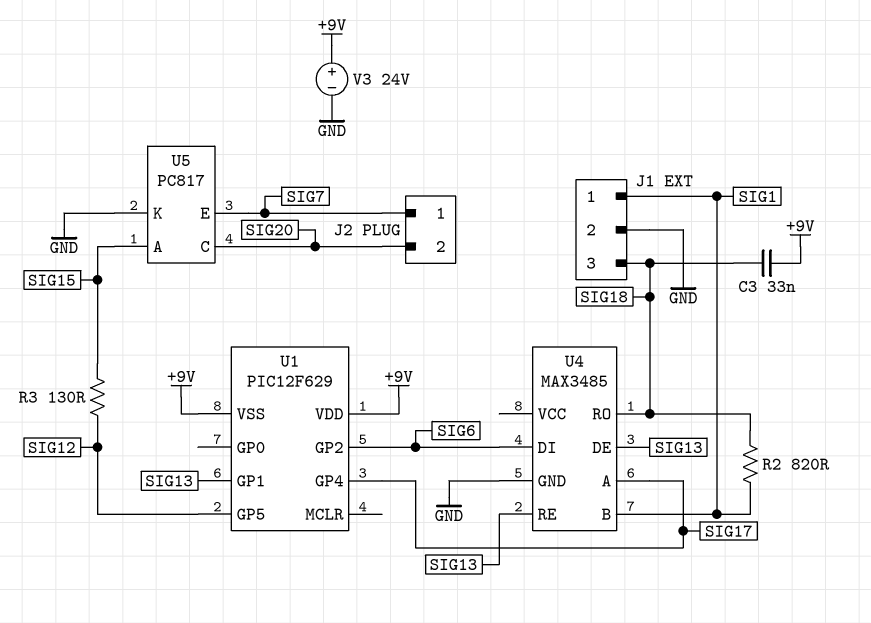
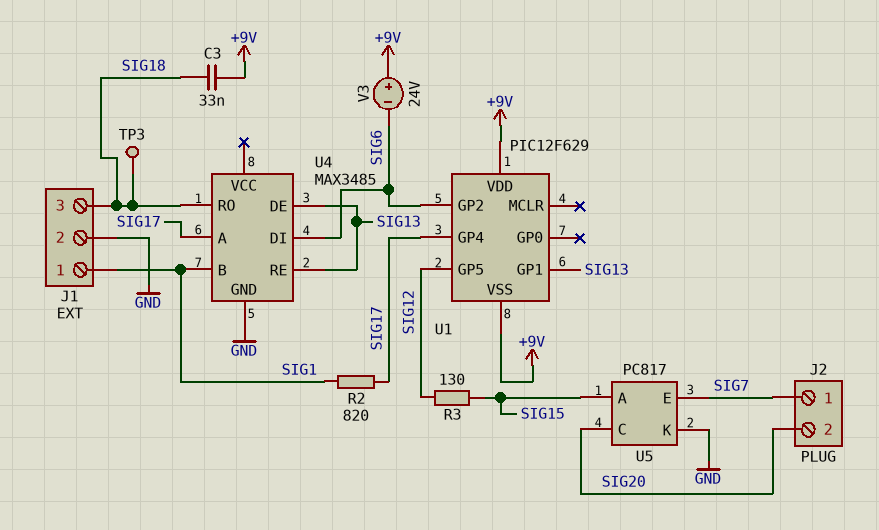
R2: 820 (SIG1, SIG18) -> 820 (SIG1, SIG17)
TP3: none -> test point (SIG18)
V3: 24V (plus +9V, minus GND) -> 24V (plus +9V, minus SIG6)

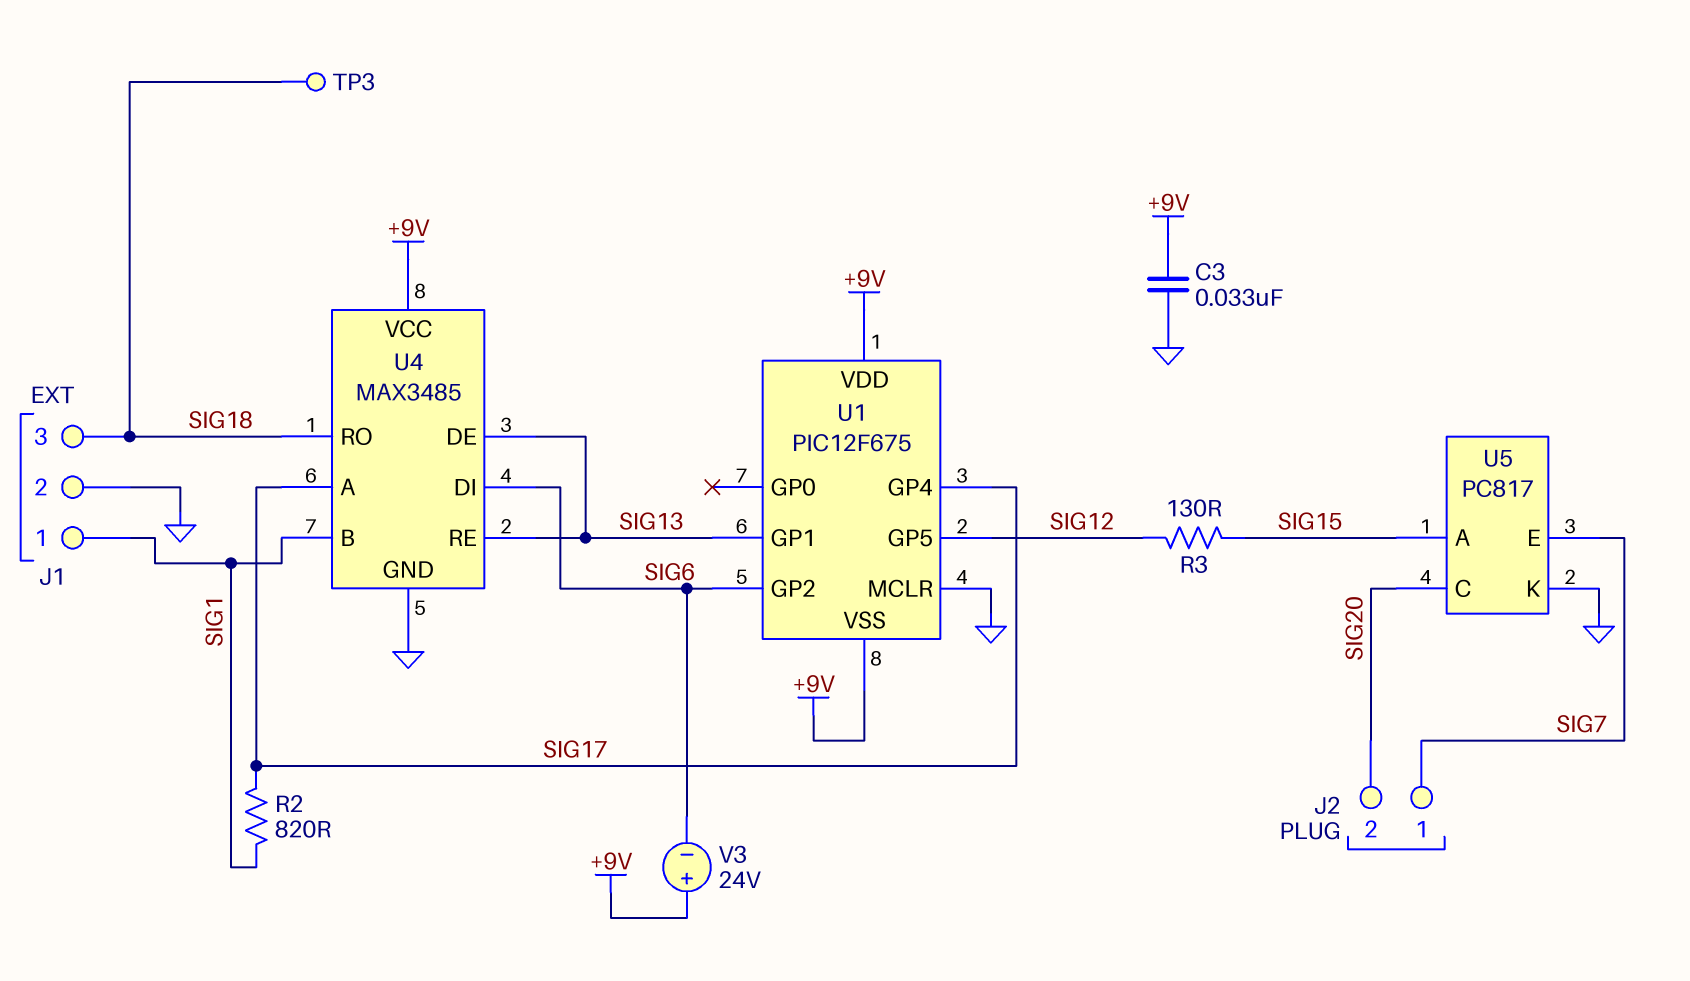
C3: 33nF (+9V, SIG18) -> 33nF (+9V, GND)
U1: PIC12F629 -> PIC12F675
U1 pin MCLR: none -> GND
U4 pin VCC: none -> +9V

